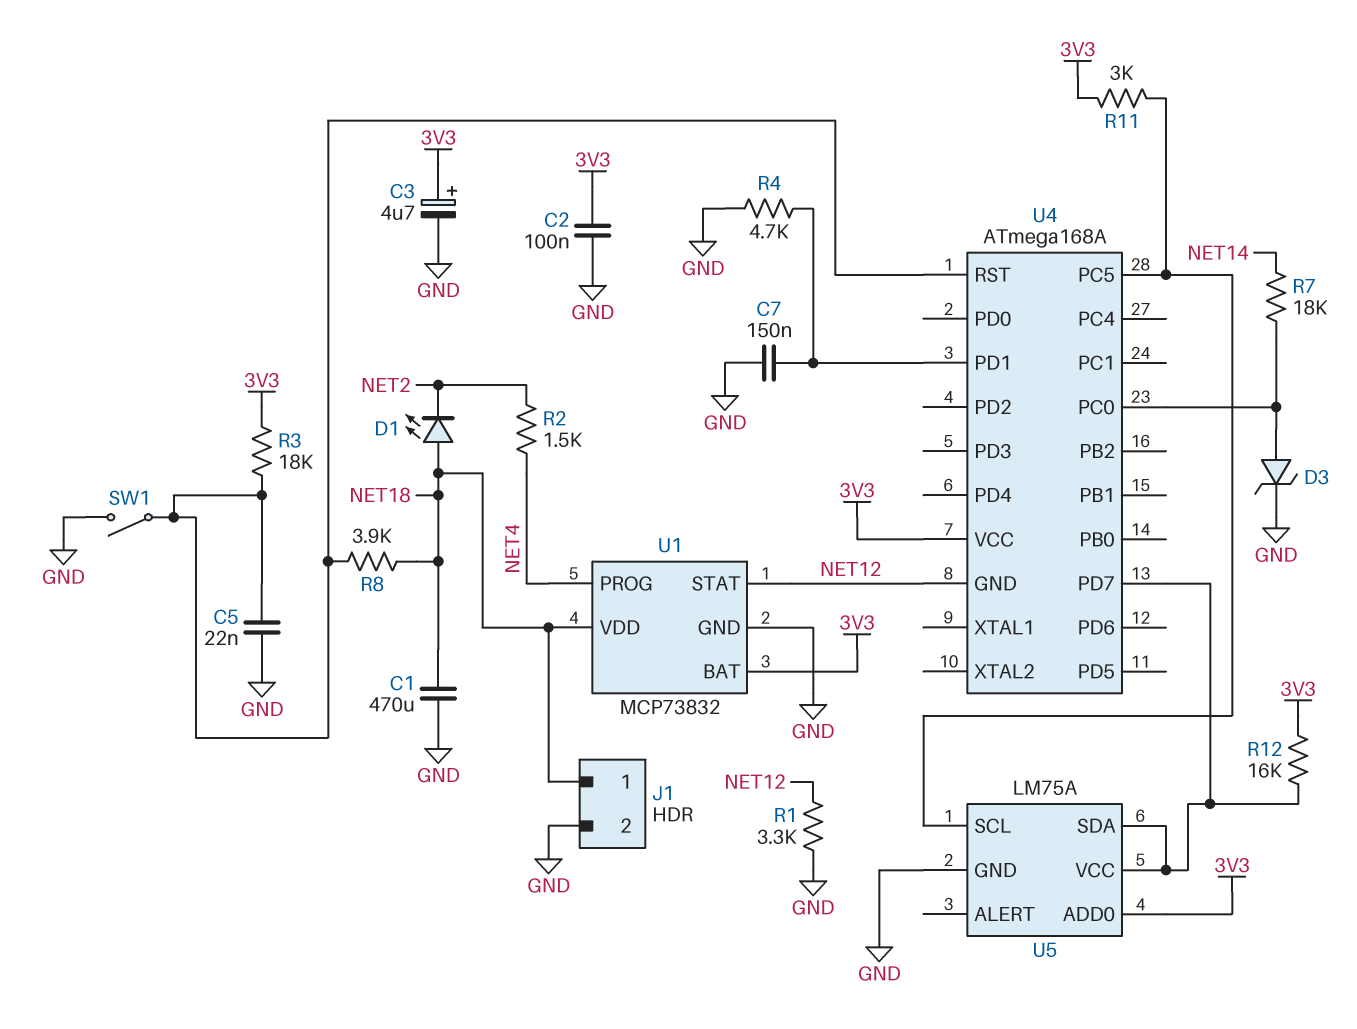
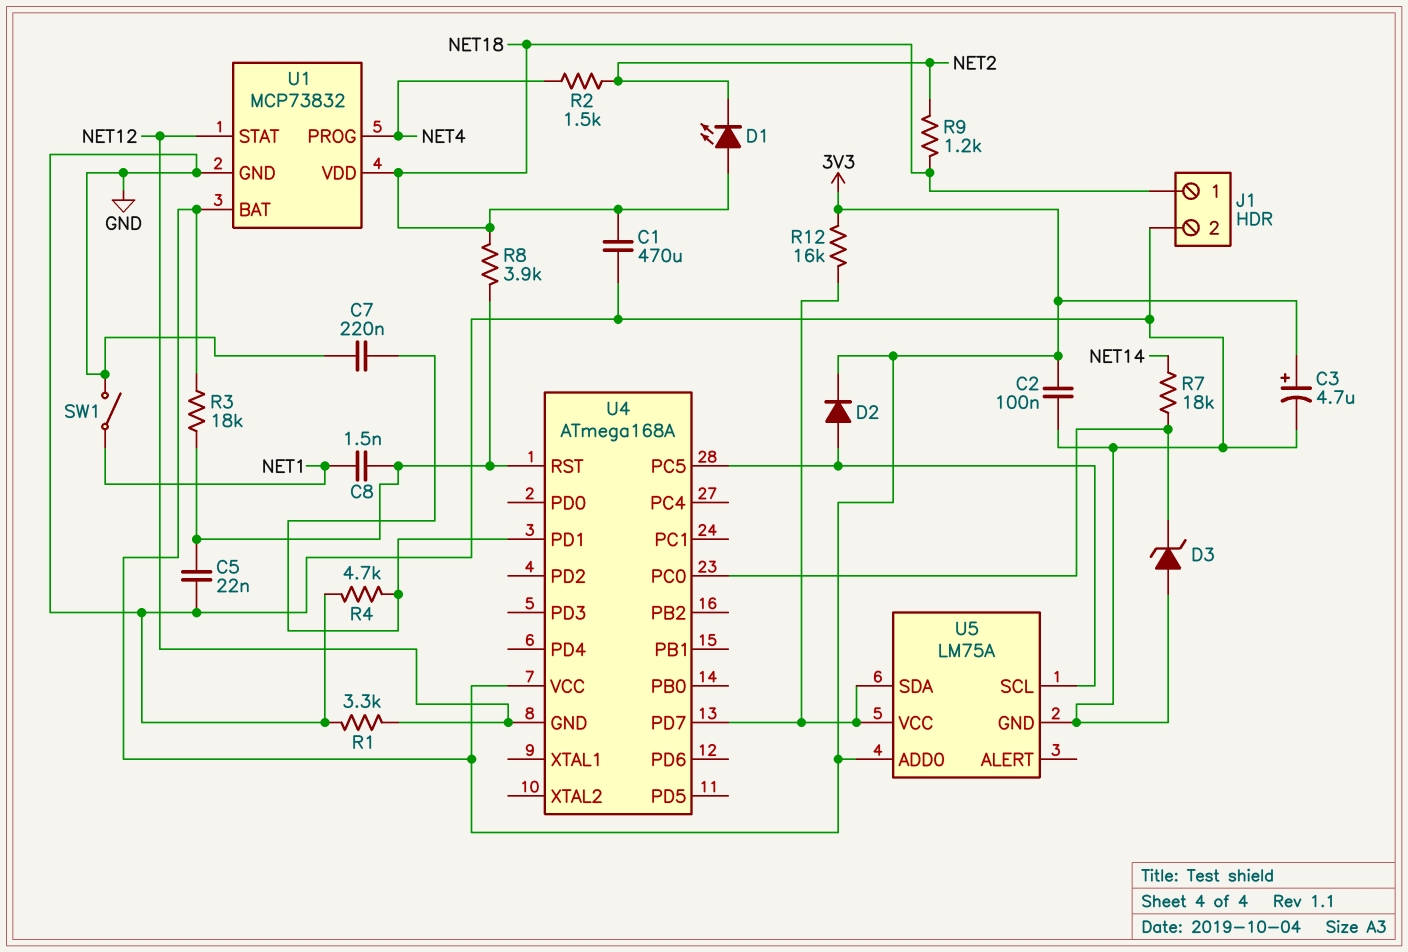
C7: 150nF (GND, U4/PD1) -> 220nF (GND, U4/PD1)
C8: none -> 1.5nF (NET1, U4/RST)
D2: none -> diode (A U4/PC5, K 3V3)
D3: zener (A U4/PC0, K GND) -> zener (A GND, K U4/PC0)
R9: none -> 1.2k (NET2, NET18)
R11: 3k (3V3, U4/PC5) -> none
SW1: switch (GND, U4/RST) -> switch (GND, NET1)

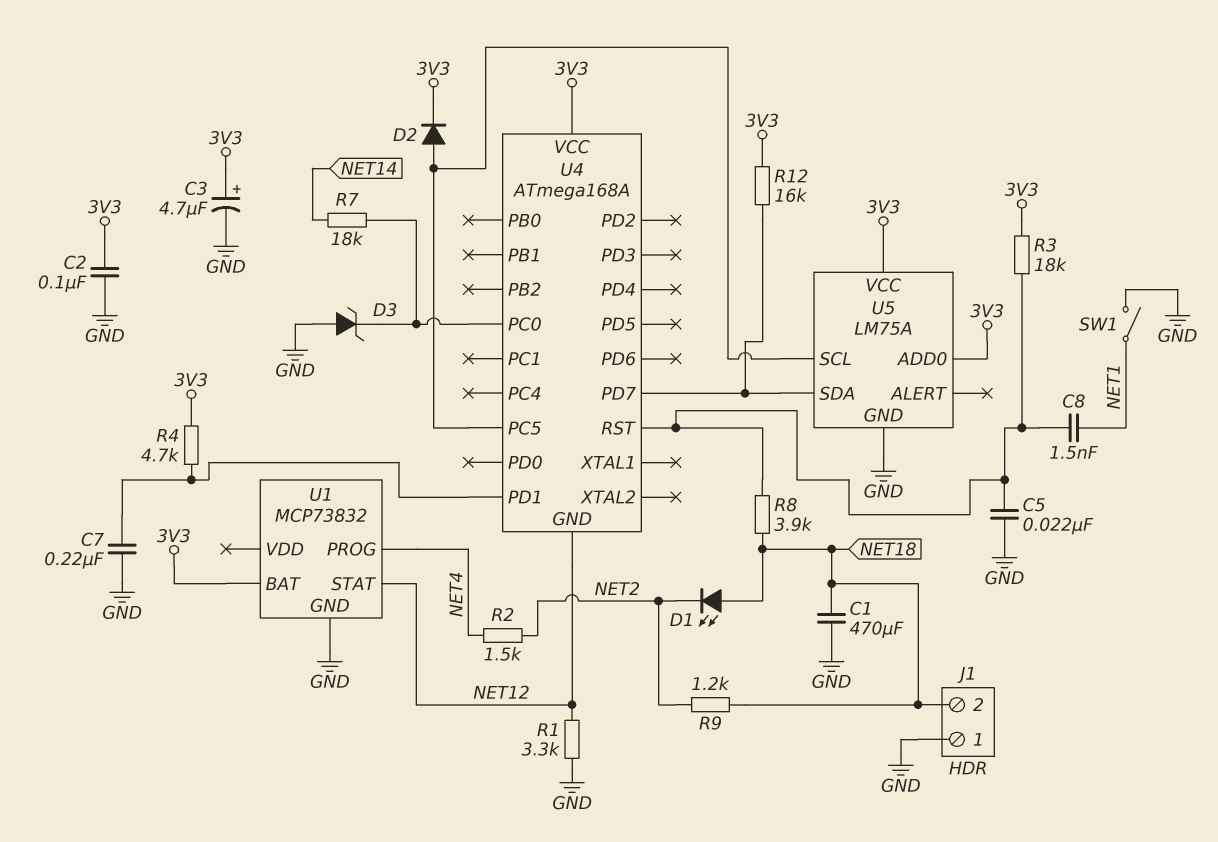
J1 pin 1: NET18 -> GND
J1 pin 2: GND -> NET18
R4: 4.7k (GND, U4/PD1) -> 4.7k (3V3, U4/PD1)
U1 pin VDD: NET18 -> none
U5 pin VCC: U4/PD7 -> 3V3

